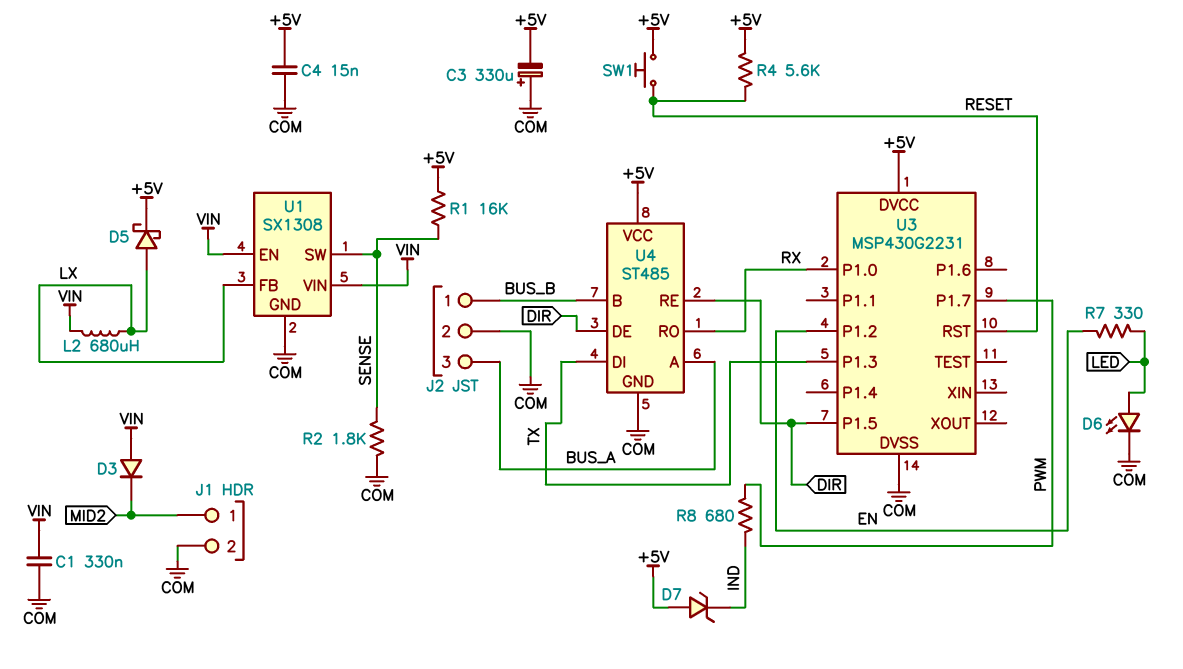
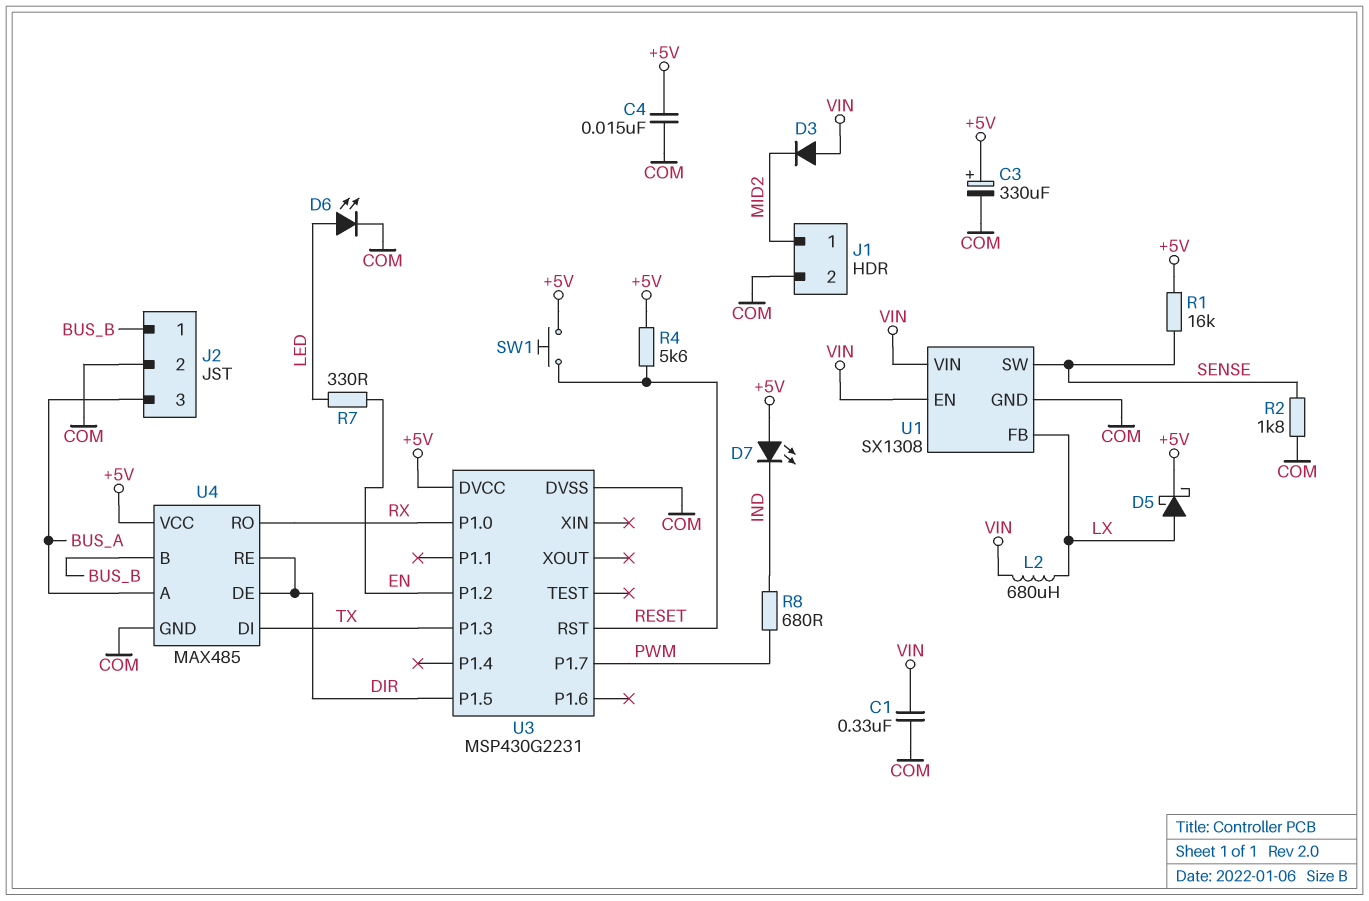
C3: 330uF (plus COM, minus +5V) -> 330uF (plus +5V, minus COM)
D7: zener (A +5V, K IND) -> LED (A +5V, K IND)
U4: ST485 -> MAX485

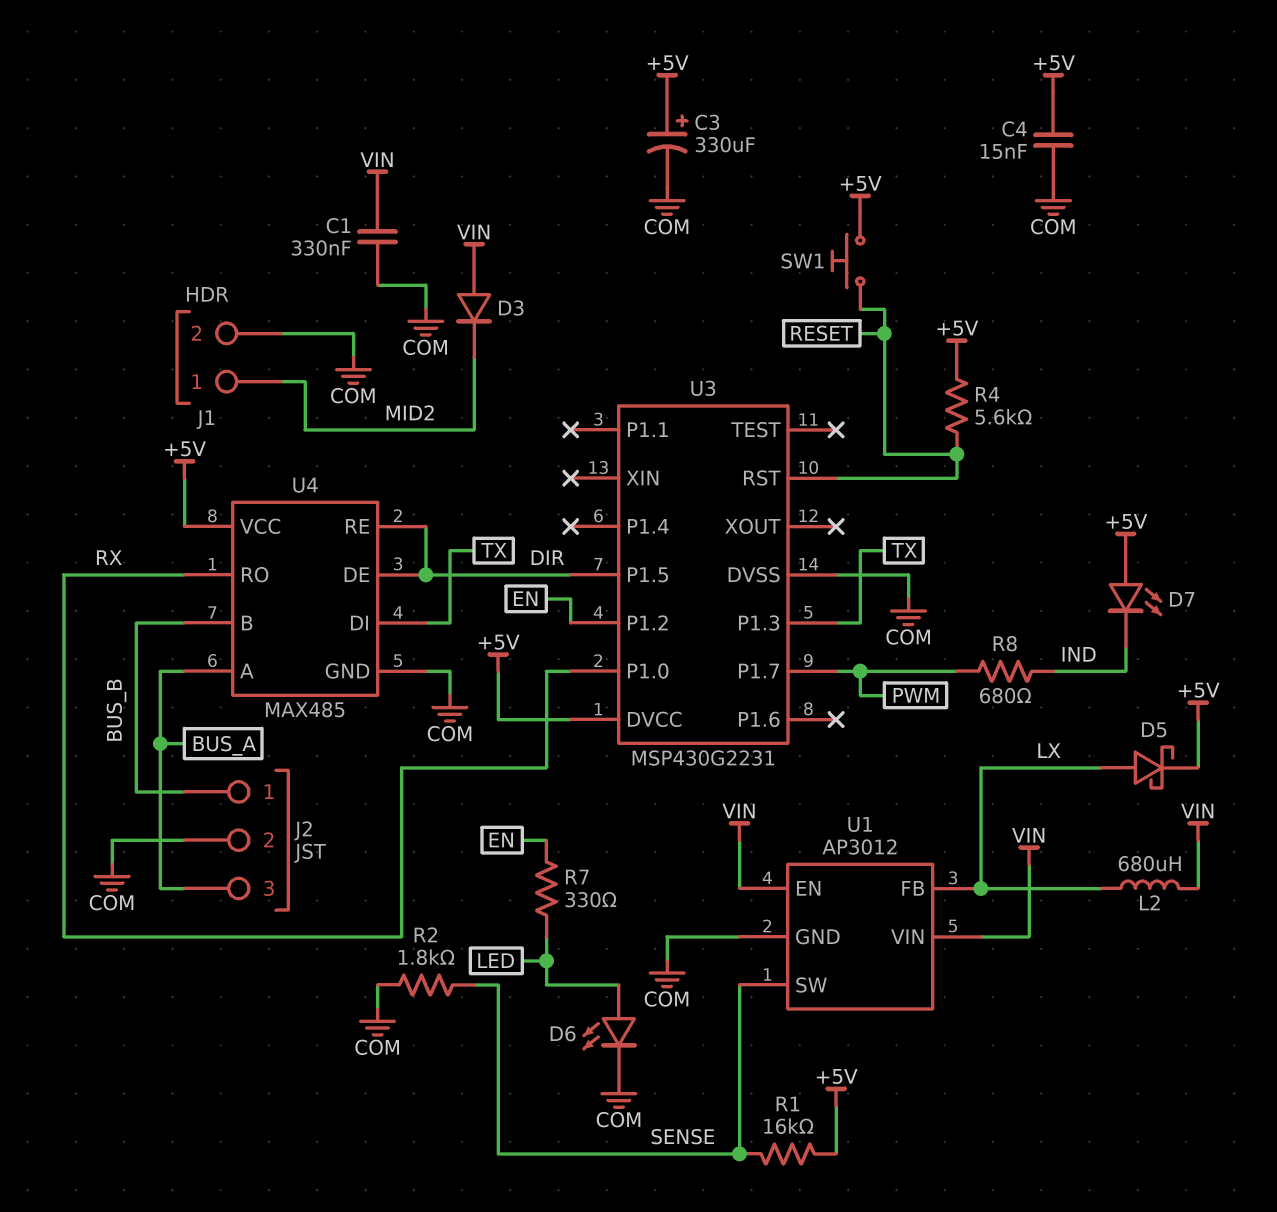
U1: SX1308 -> AP3012

